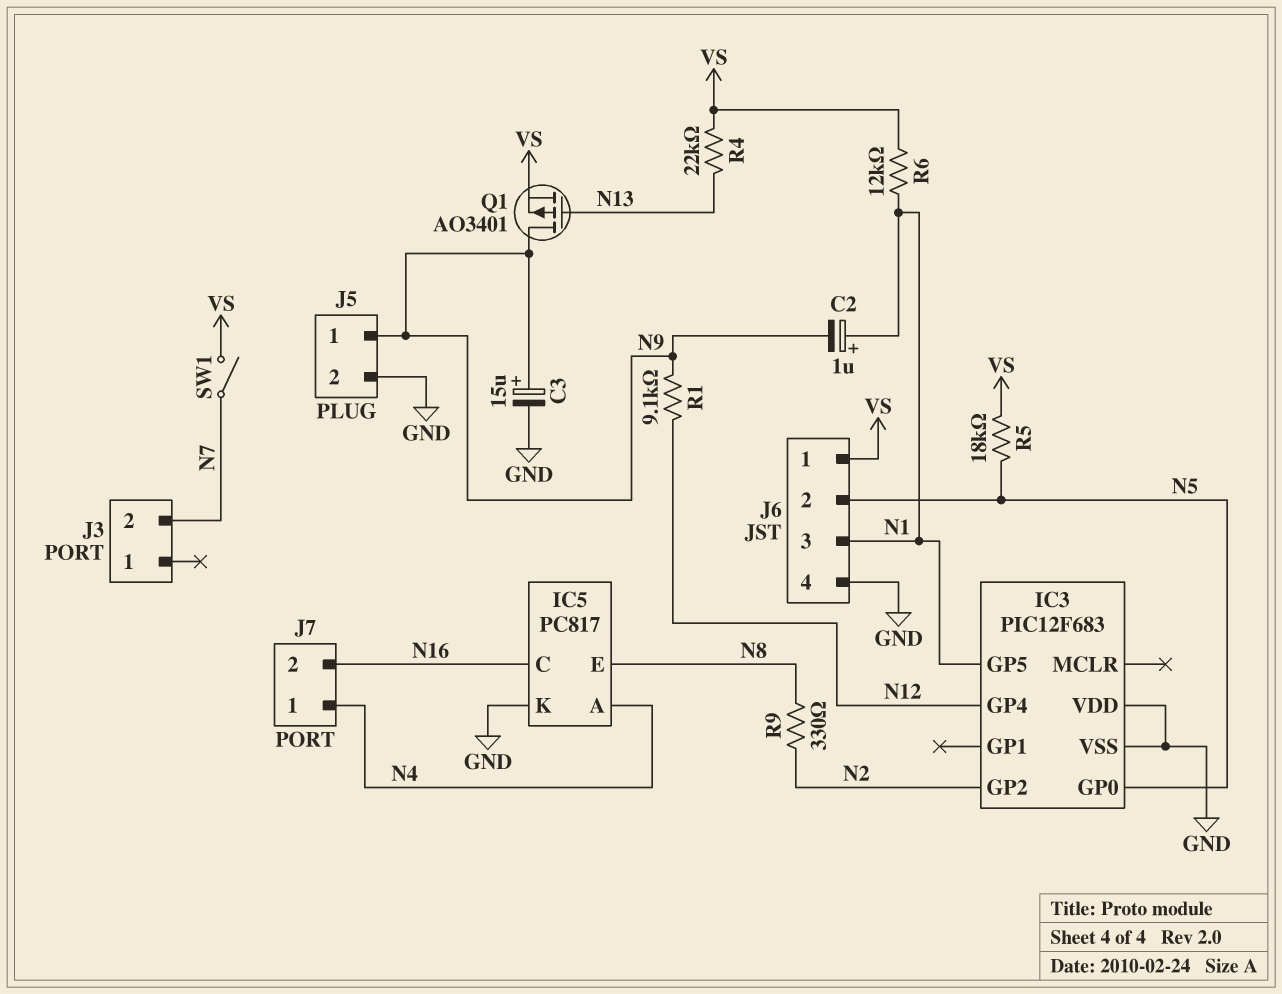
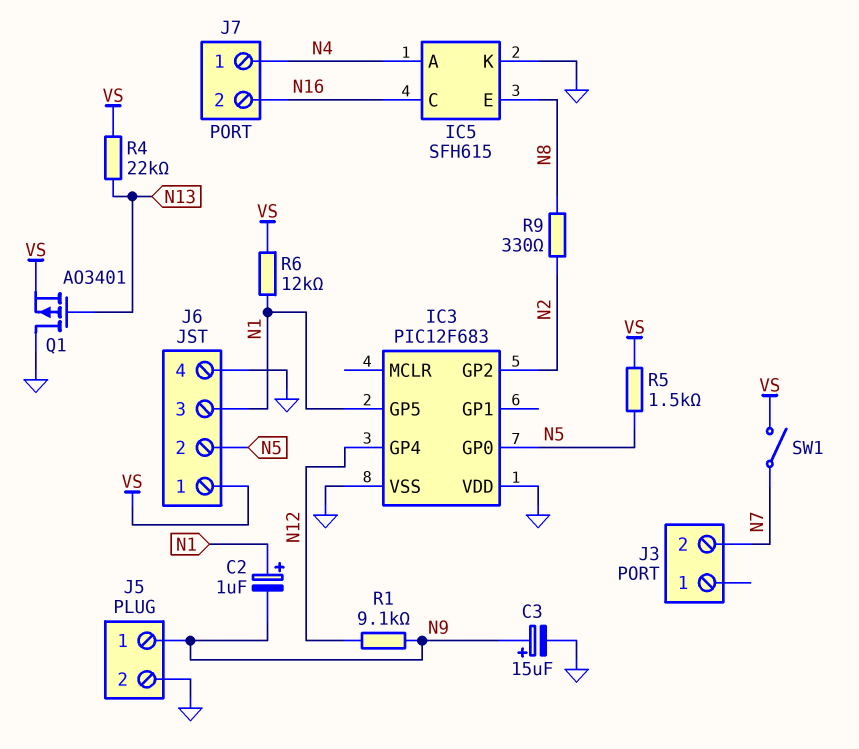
IC5: PC817 -> SFH615
Q1: PMOS AO3401 (G N13, D N9, S VS) -> PMOS AO3401 (G N13, D GND, S VS)
R5: 18k (N5, VS) -> 1.5k (N5, VS)

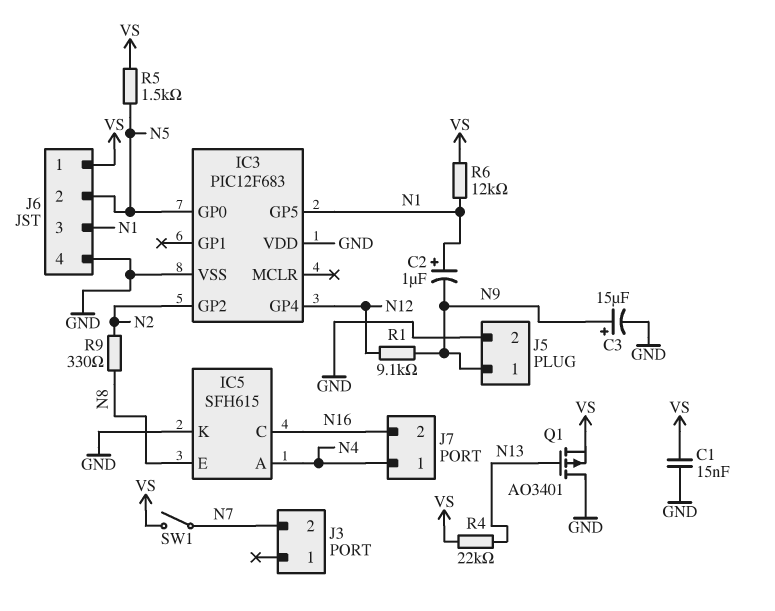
C1: none -> 15nF (GND, VS)

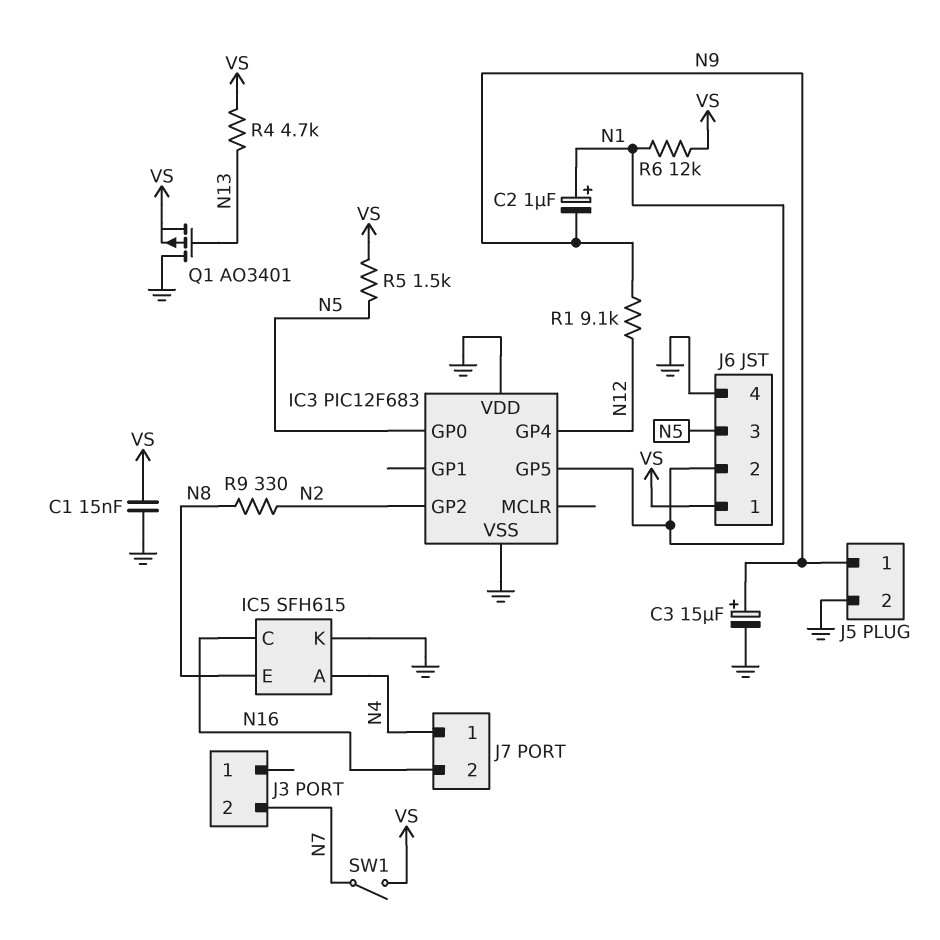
J6 pin 2: N5 -> N1
J6 pin 3: N1 -> N5
R4: 22k (N13, VS) -> 4.7k (N13, VS)

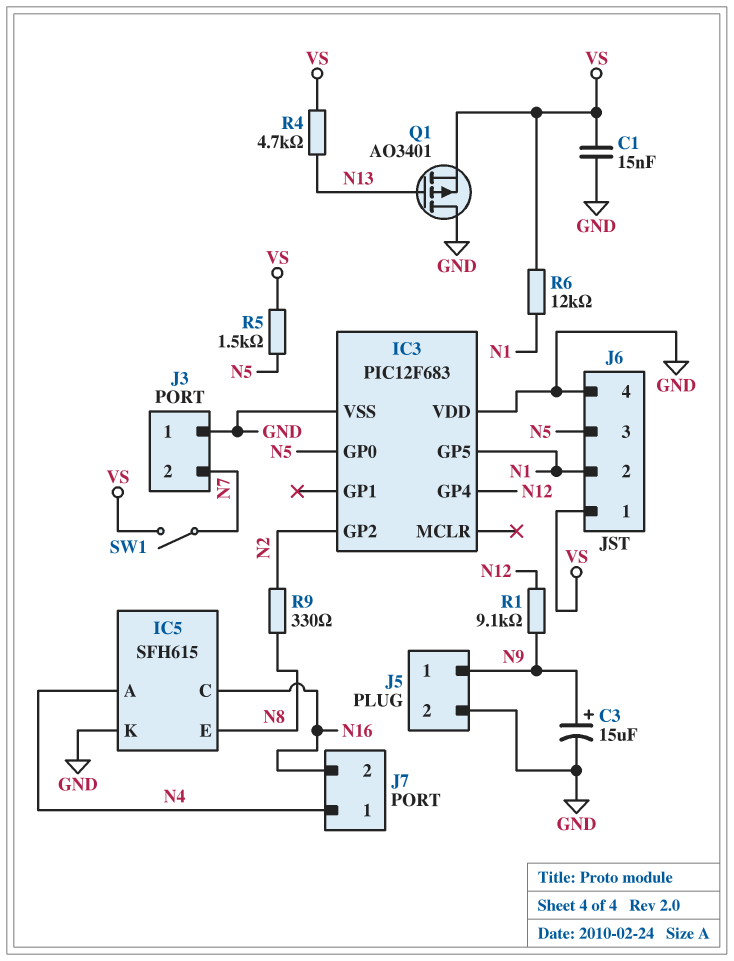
C2: 1uF (plus N1, minus N9) -> none
J3 pin 1: none -> GND

